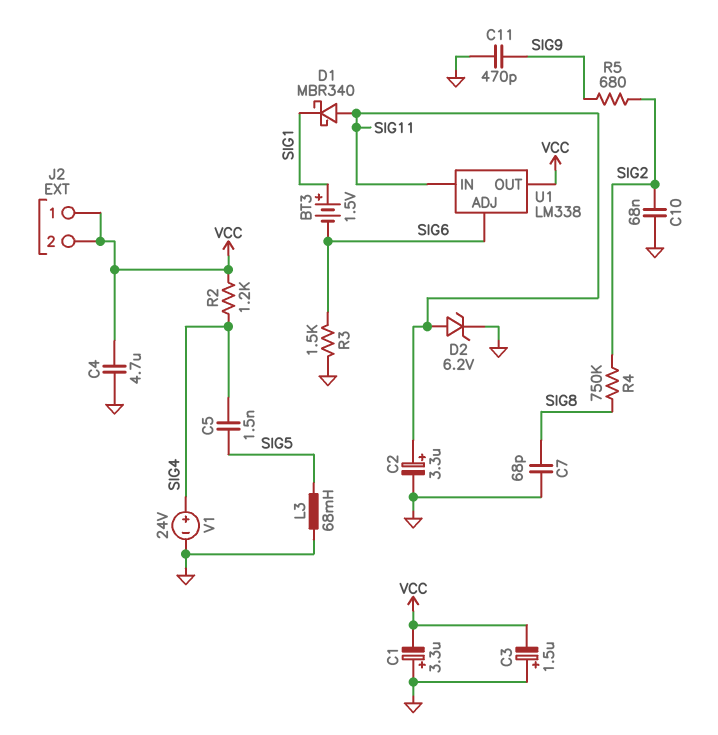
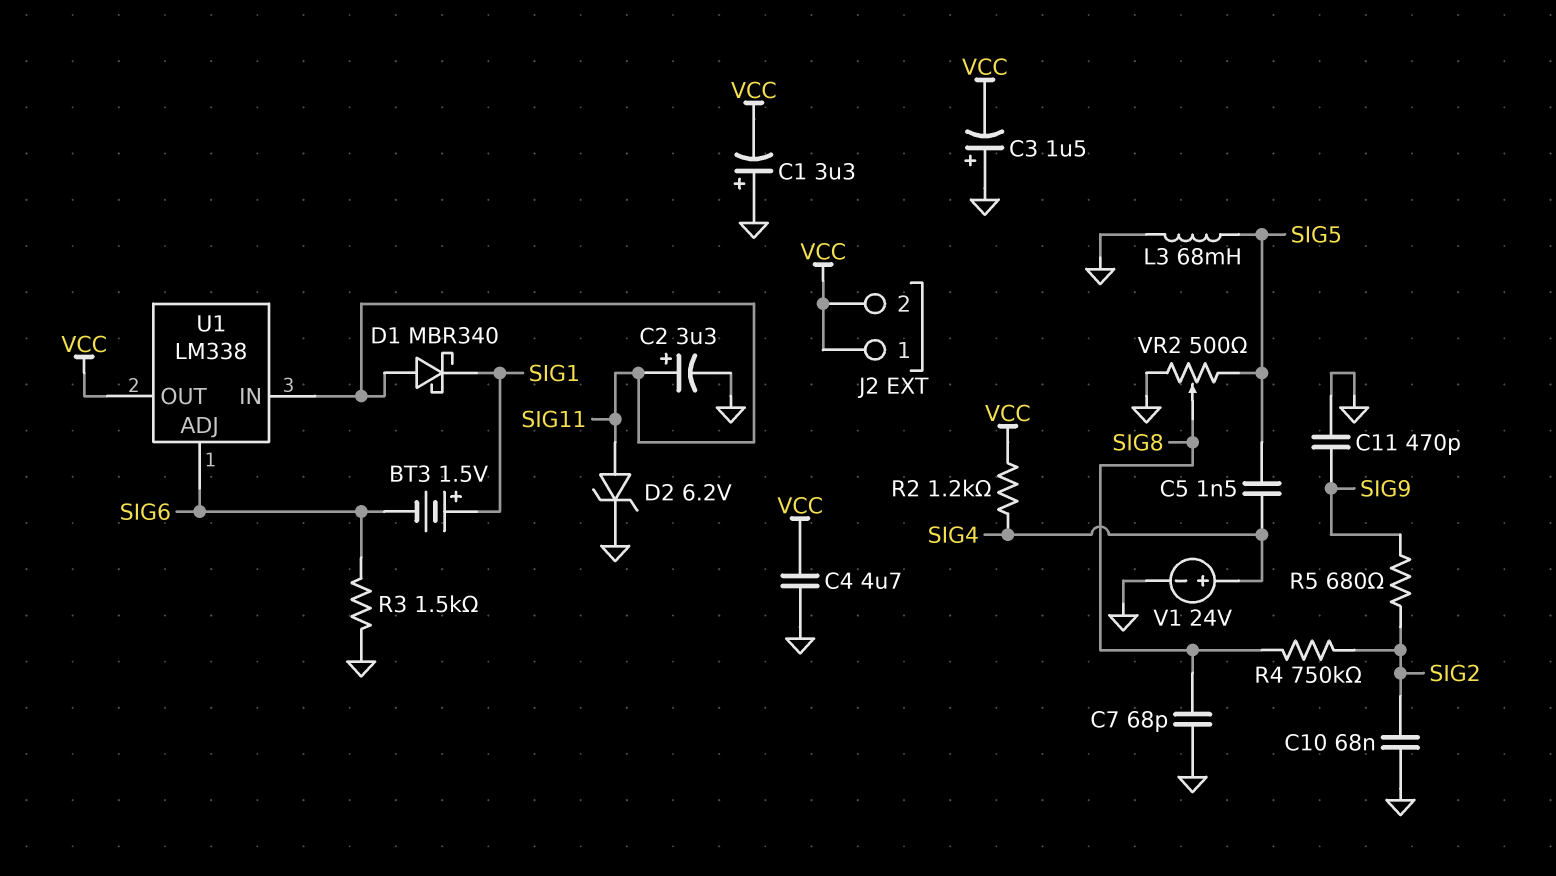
VR2: none -> 500 (GND, SIG5, wiper SIG8)

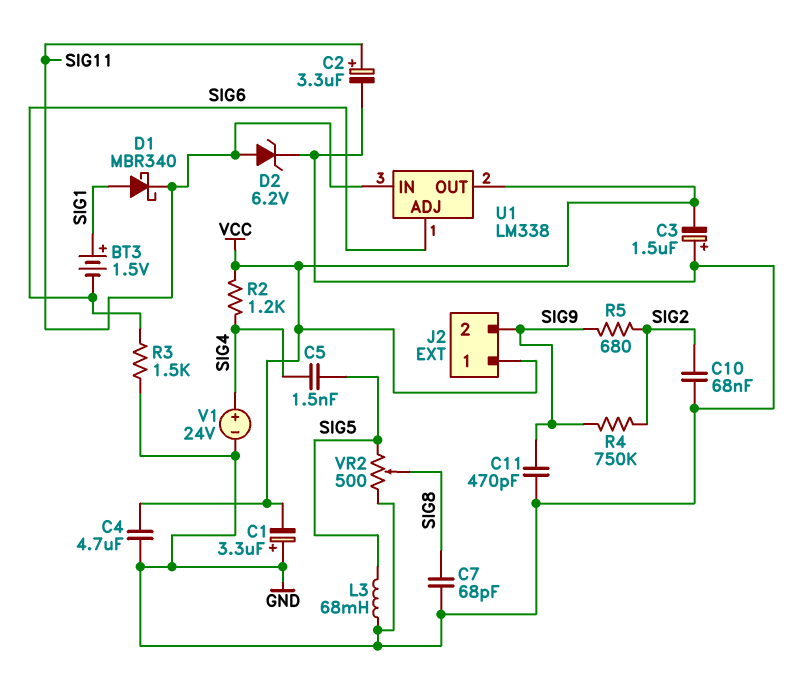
D1: schottky MBR340 (A SIG11, K SIG1) -> schottky MBR340 (A SIG1, K SIG11)
J2 pin 2: VCC -> SIG9
R4: 750k (SIG2, SIG8) -> 750k (SIG2, SIG9)

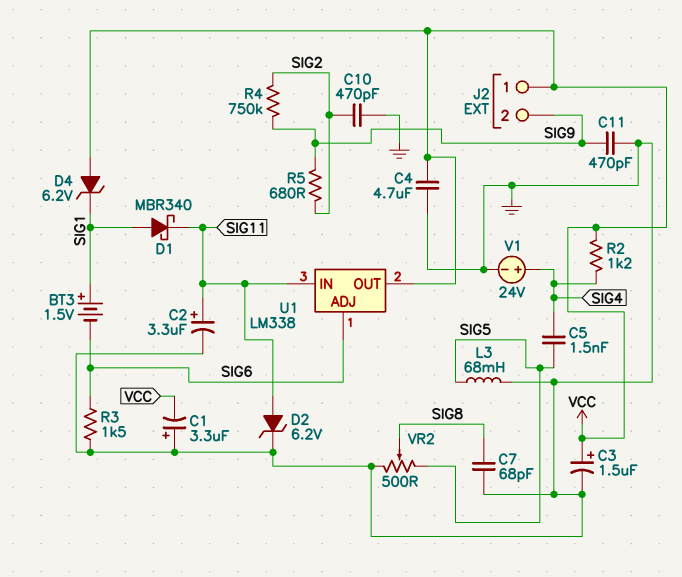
C3: 1.5uF (plus GND, minus VCC) -> 1.5uF (plus VCC, minus GND)
C10: 68nF (GND, SIG2) -> 470pF (GND, SIG2)
D4: none -> zener 6.2V (A VCC, K SIG1)

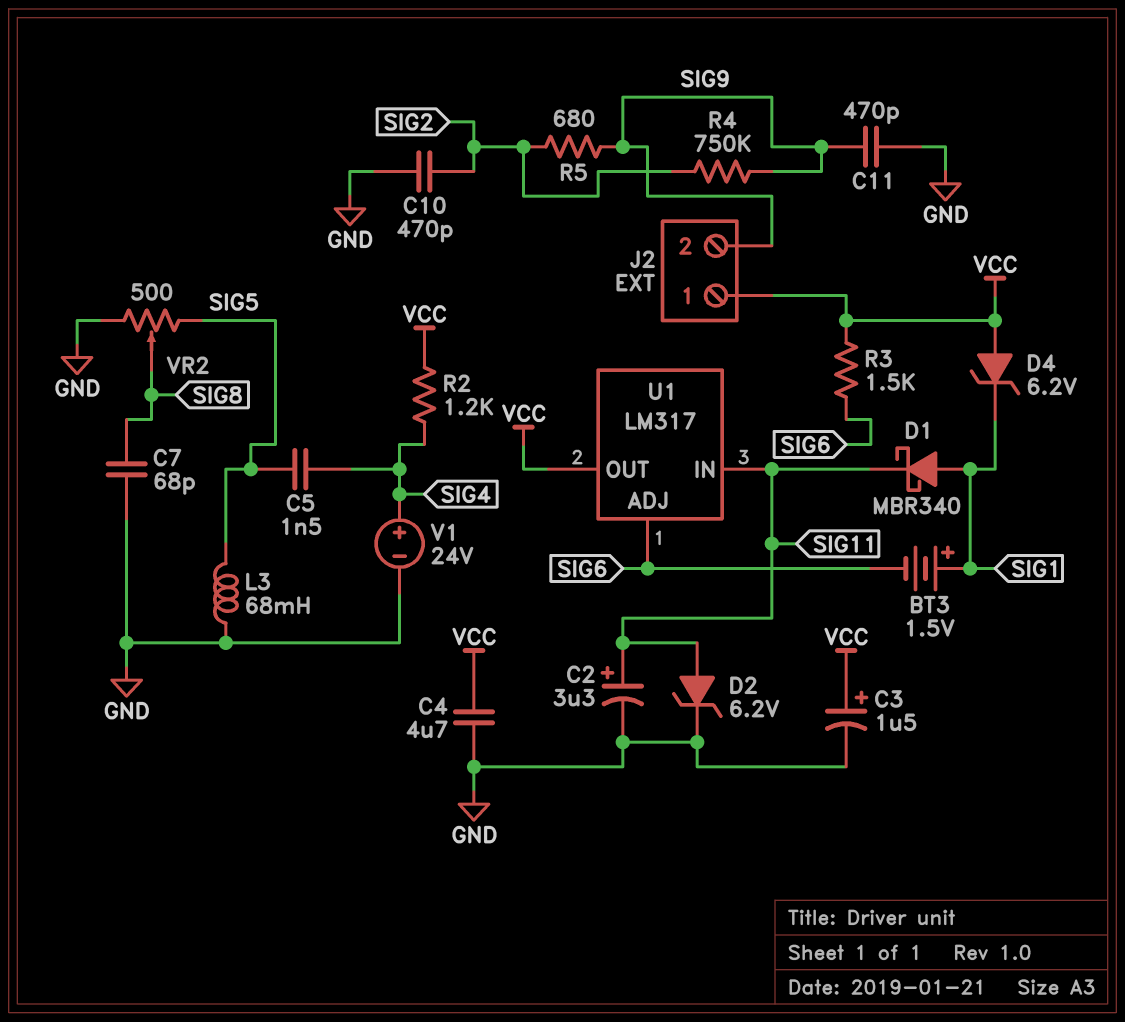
C1: 3.3uF (plus GND, minus VCC) -> none
R3: 1.5k (GND, SIG6) -> 1.5k (SIG6, VCC)
U1: LM338 -> LM317

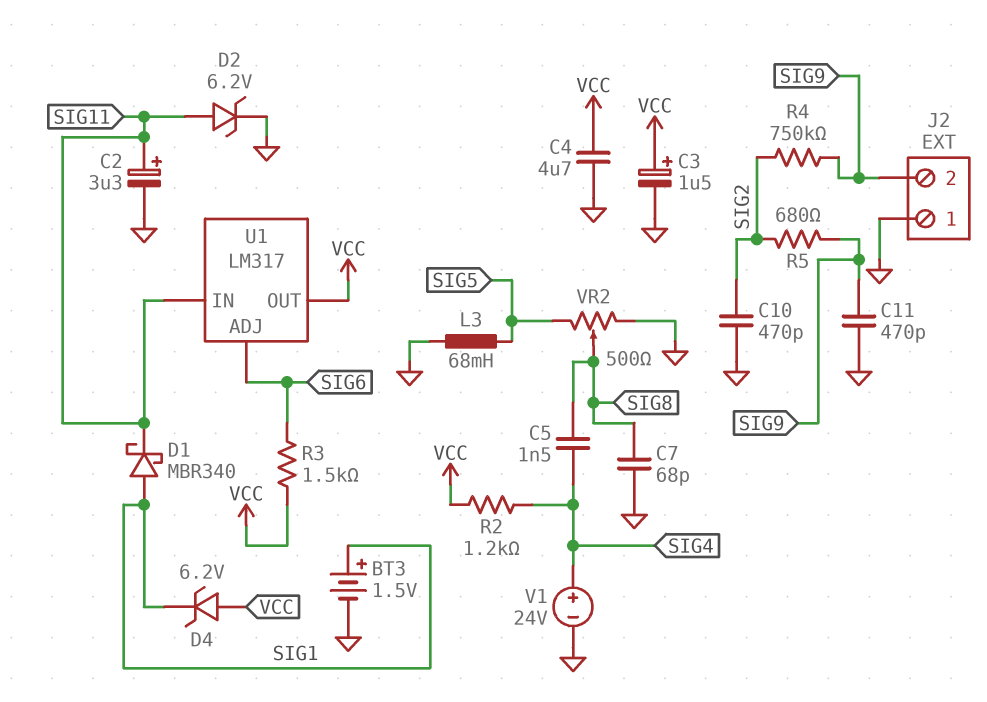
BT3: 1.5V (plus SIG1, minus SIG6) -> 1.5V (plus SIG1, minus GND)
C5: 1.5nF (SIG4, SIG5) -> 1.5nF (SIG4, SIG8)
J2 pin 1: VCC -> GND

